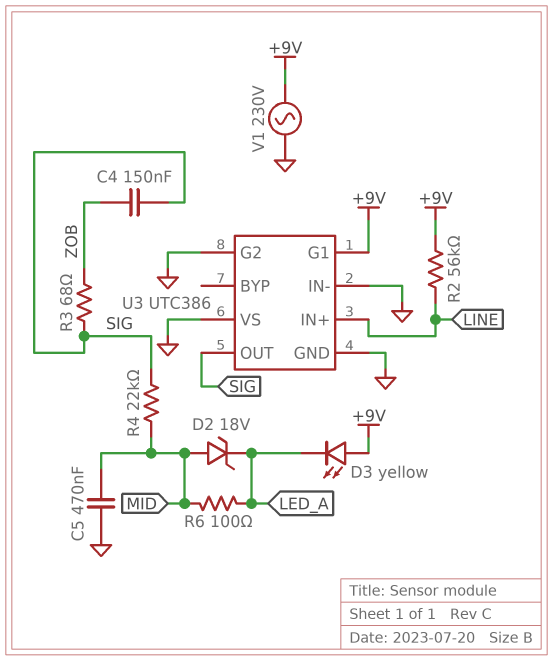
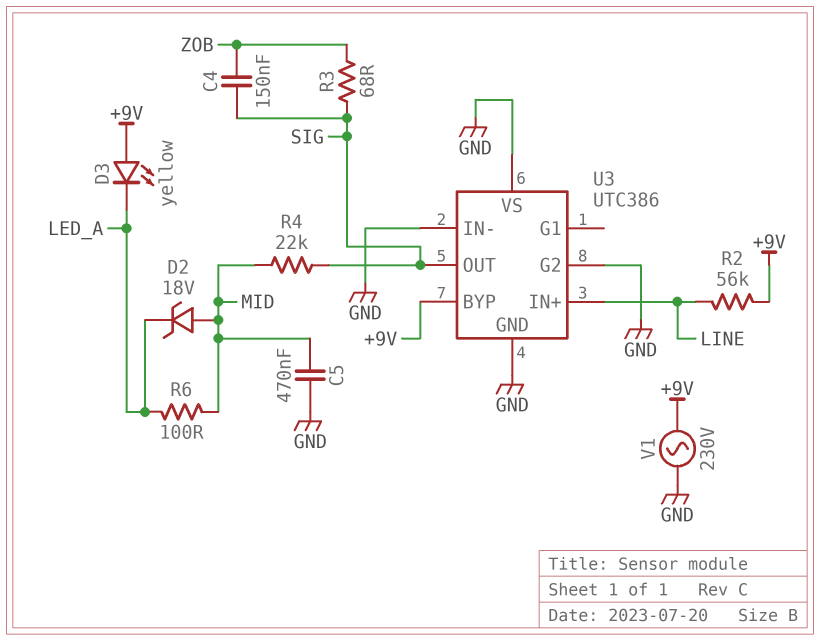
U3 pin BYP: none -> +9V
U3 pin G1: +9V -> none

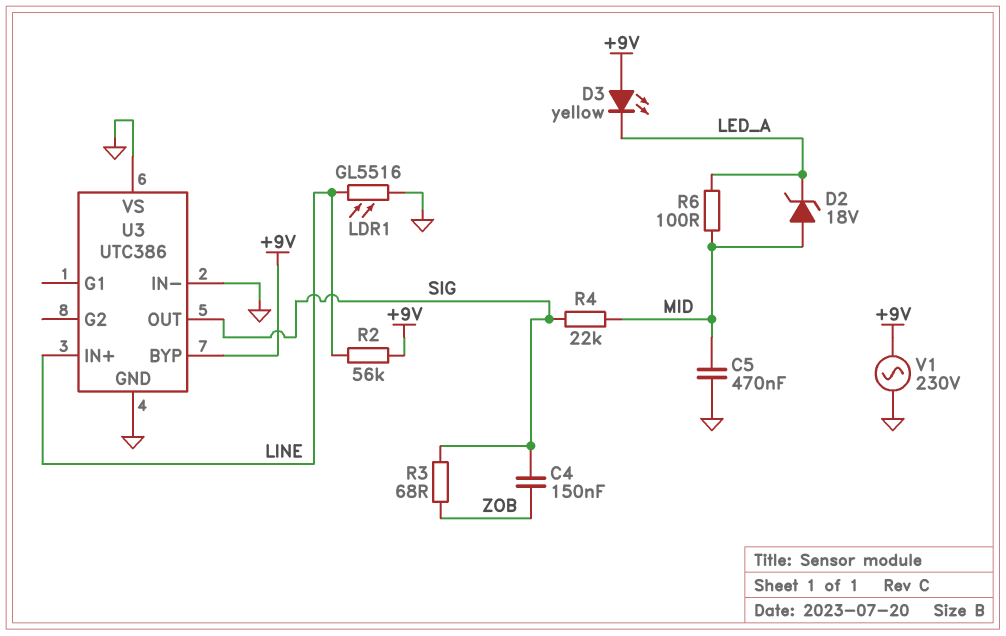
LDR1: none -> GL5516 (GND, LINE)
U3 pin G2: GND -> none

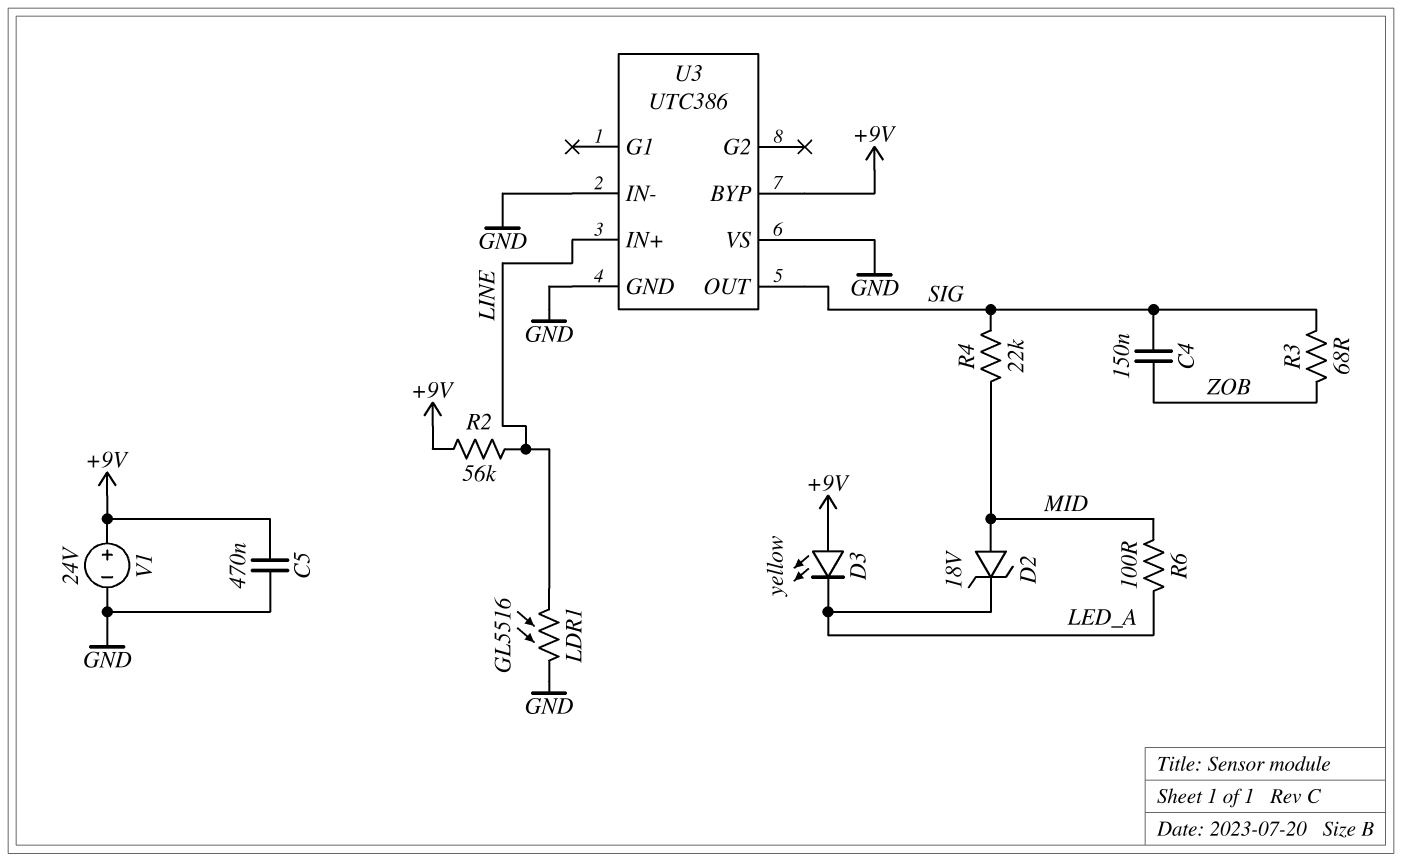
C5: 470nF (GND, MID) -> 470nF (+9V, GND)
V1: AC 230V (+9V, GND) -> 24V (plus +9V, minus GND)

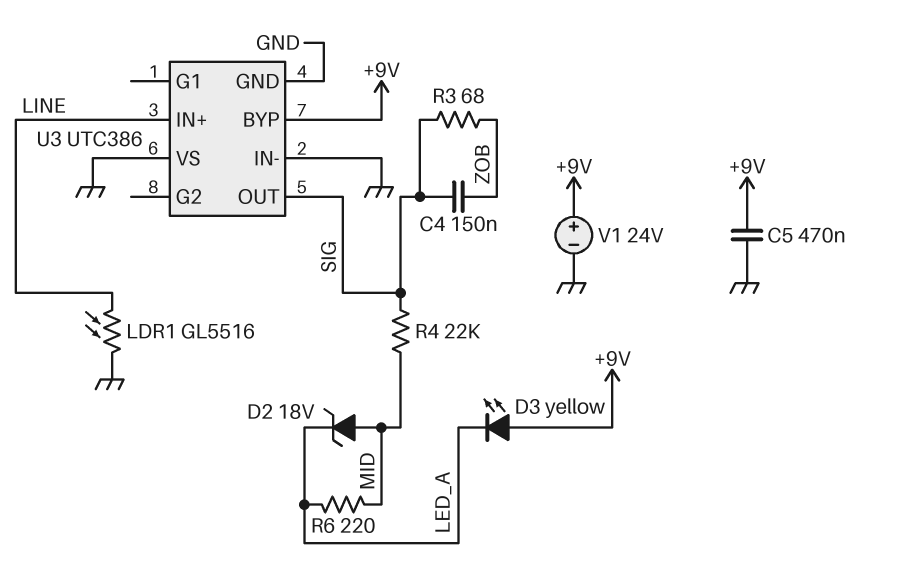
R2: 56k (+9V, LINE) -> none
R6: 100 (LED_A, MID) -> 220 (LED_A, MID)

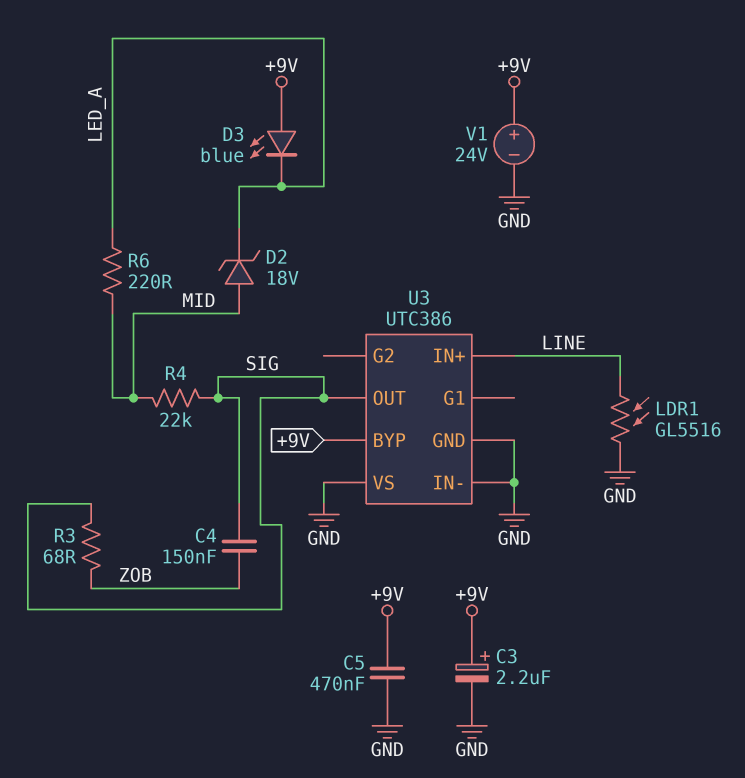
C3: none -> 2.2uF (plus +9V, minus GND)
D3: LED yellow (A +9V, K LED_A) -> LED blue (A +9V, K LED_A)

